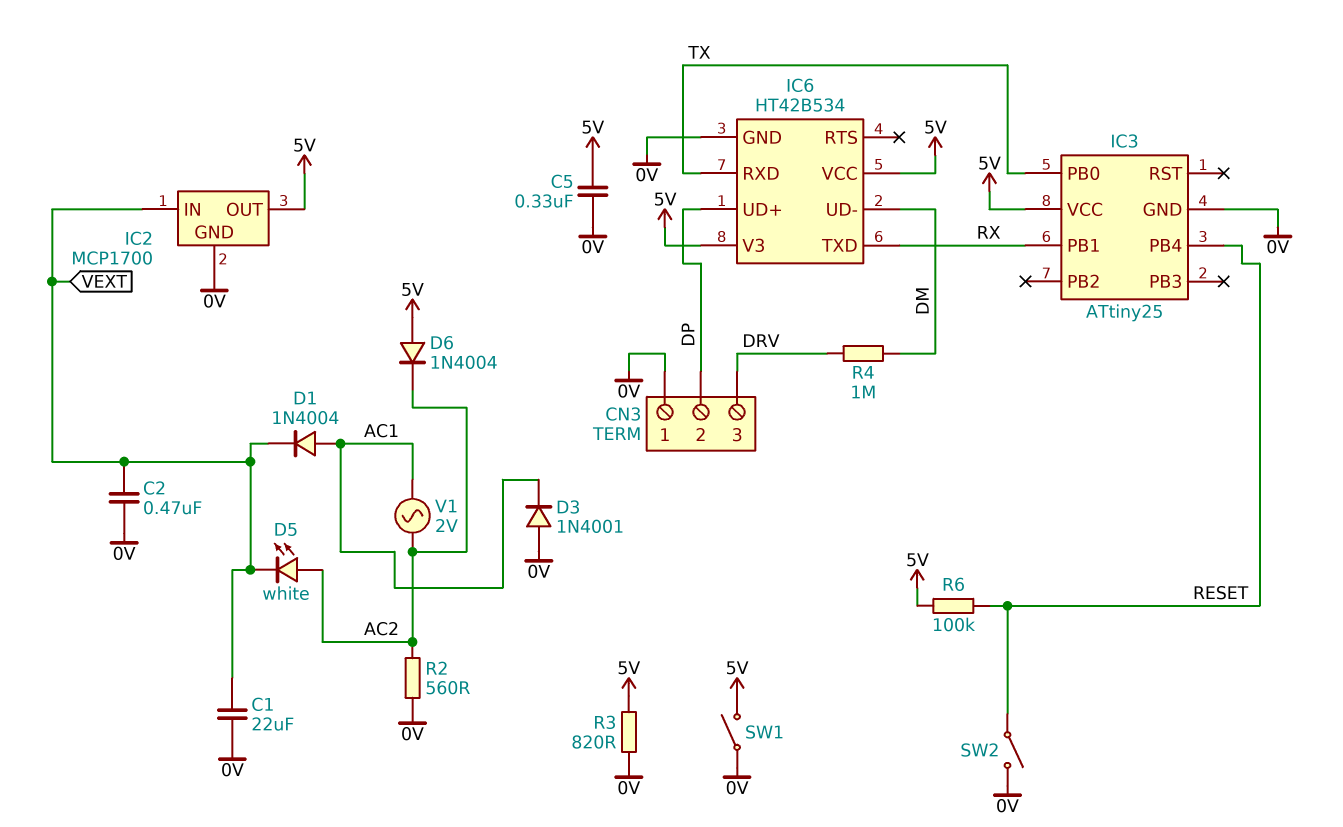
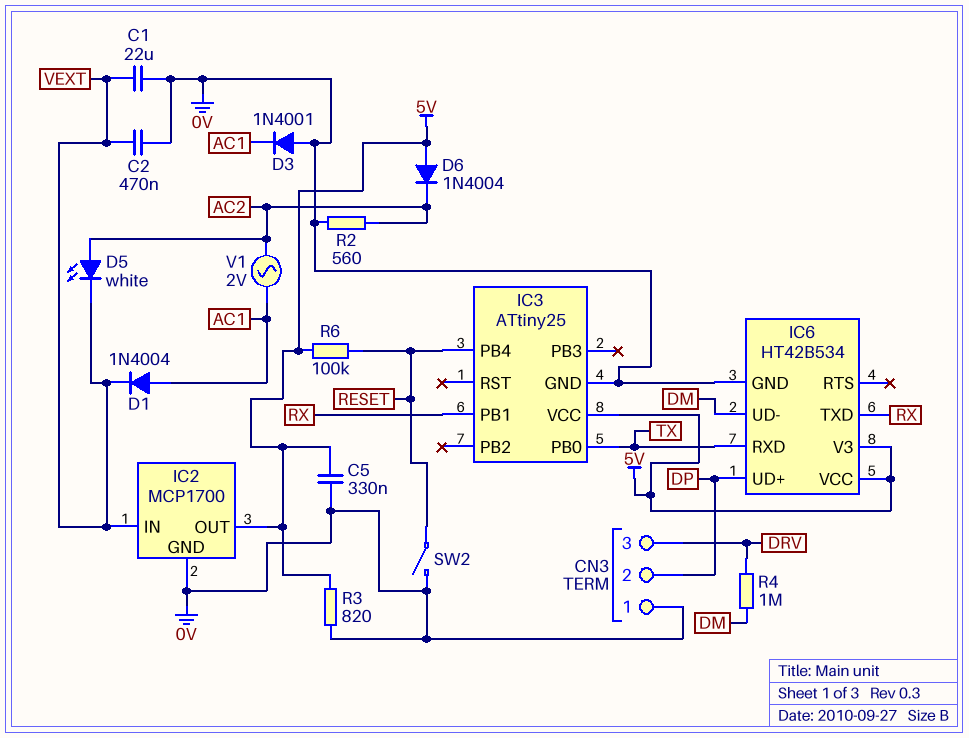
SW1: switch (0V, 5V) -> none

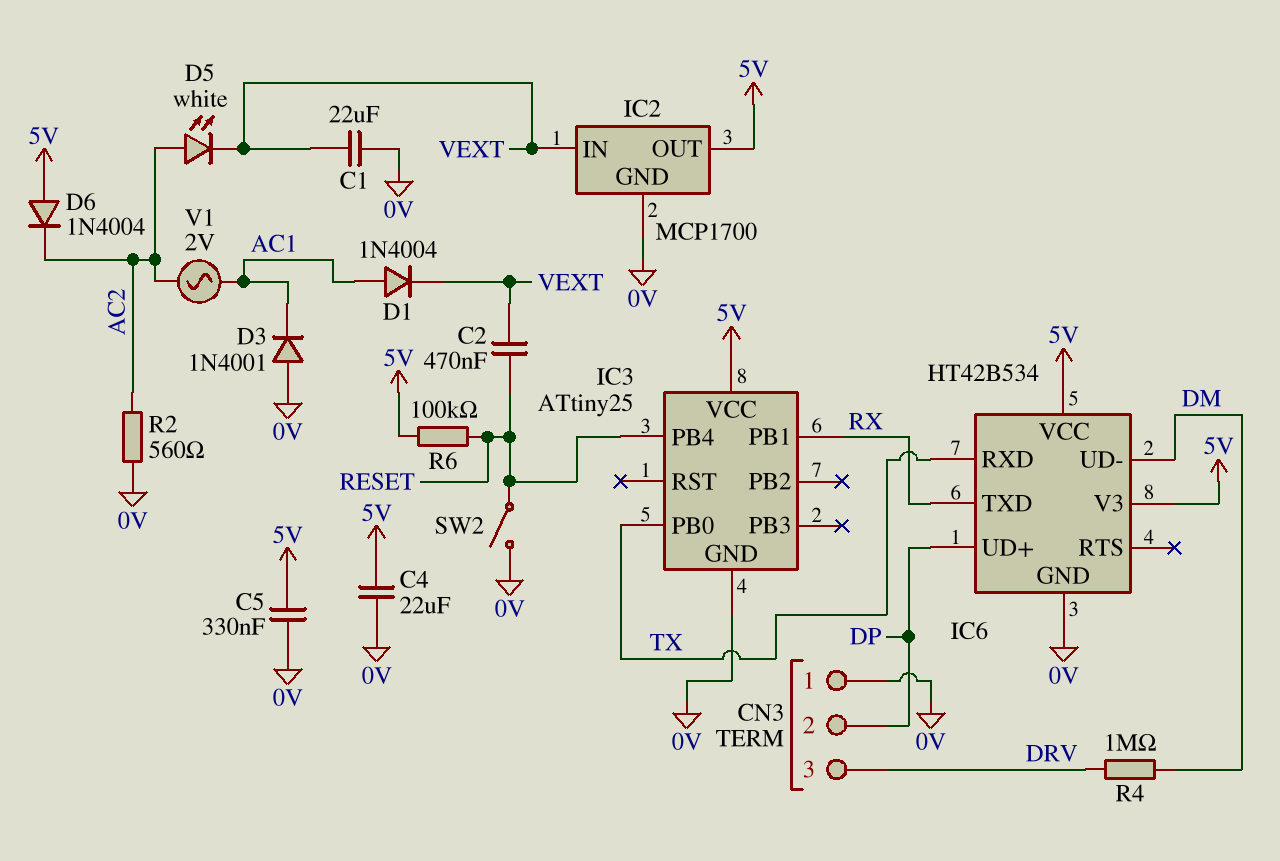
C2: 470nF (0V, VEXT) -> 470nF (RESET, VEXT)
C4: none -> 22uF (0V, 5V)
R3: 820 (0V, 5V) -> none

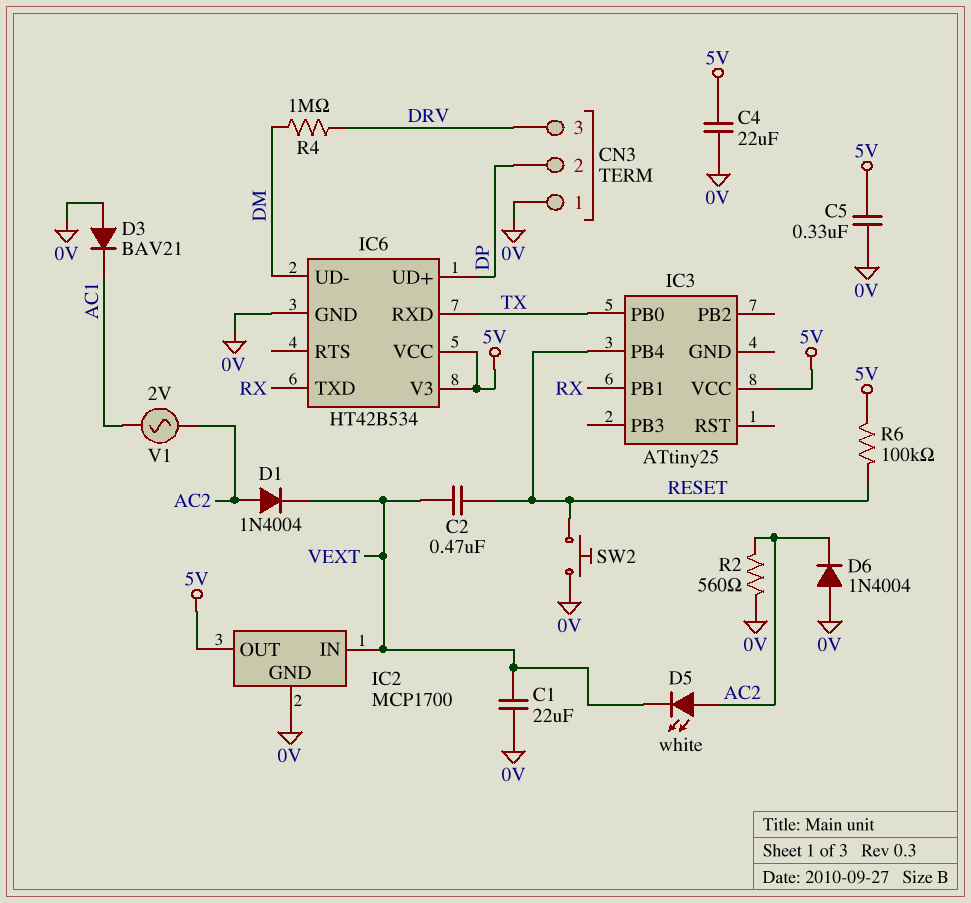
D1: diode 1N4004 (A AC1, K VEXT) -> diode 1N4004 (A AC2, K VEXT)
D3: diode 1N4001 (A 0V, K AC1) -> diode BAV21 (A 0V, K AC1)
D6: diode 1N4004 (A 5V, K AC2) -> diode 1N4004 (A 0V, K AC2)
IC3 pin GND: 0V -> none
SW2: switch (0V, RESET) -> button (0V, RESET)

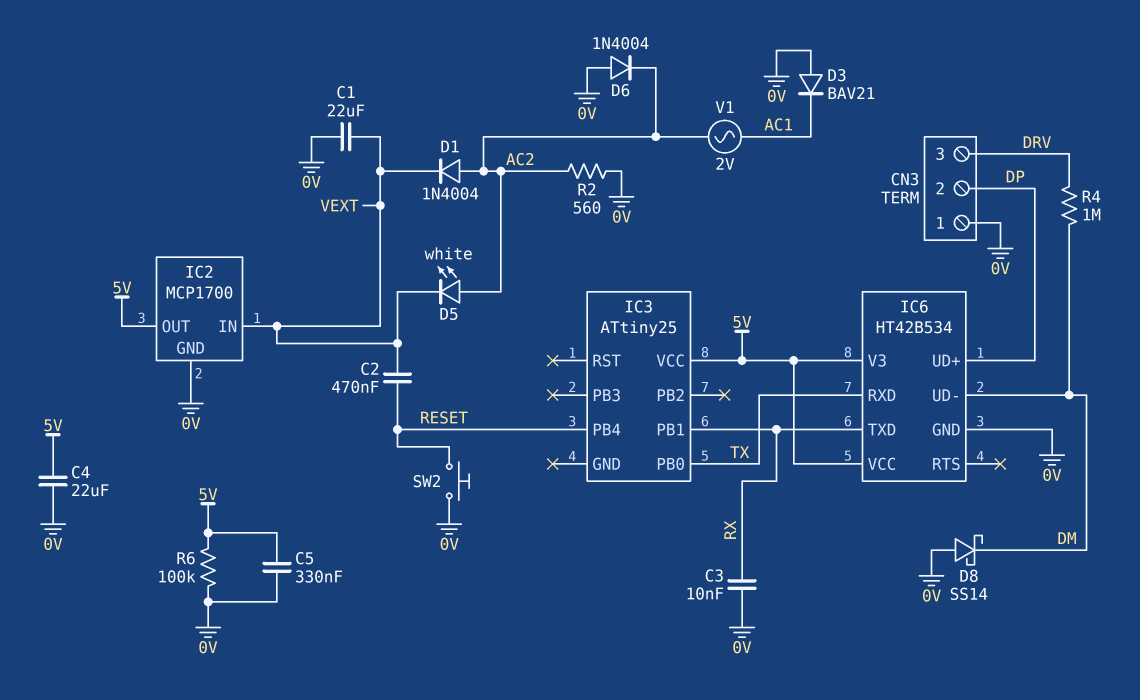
C3: none -> 10nF (0V, RX)
D8: none -> schottky SS14 (A 0V, K DM)
R6: 100k (5V, RESET) -> 100k (0V, 5V)

